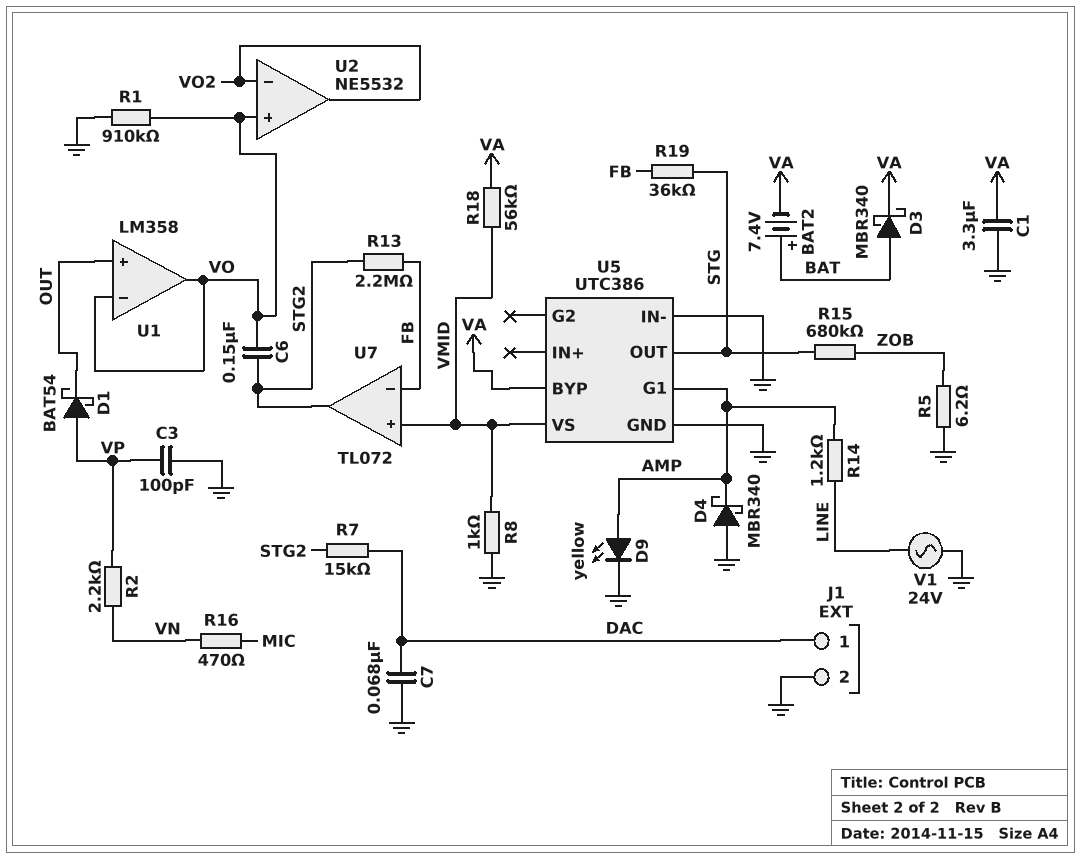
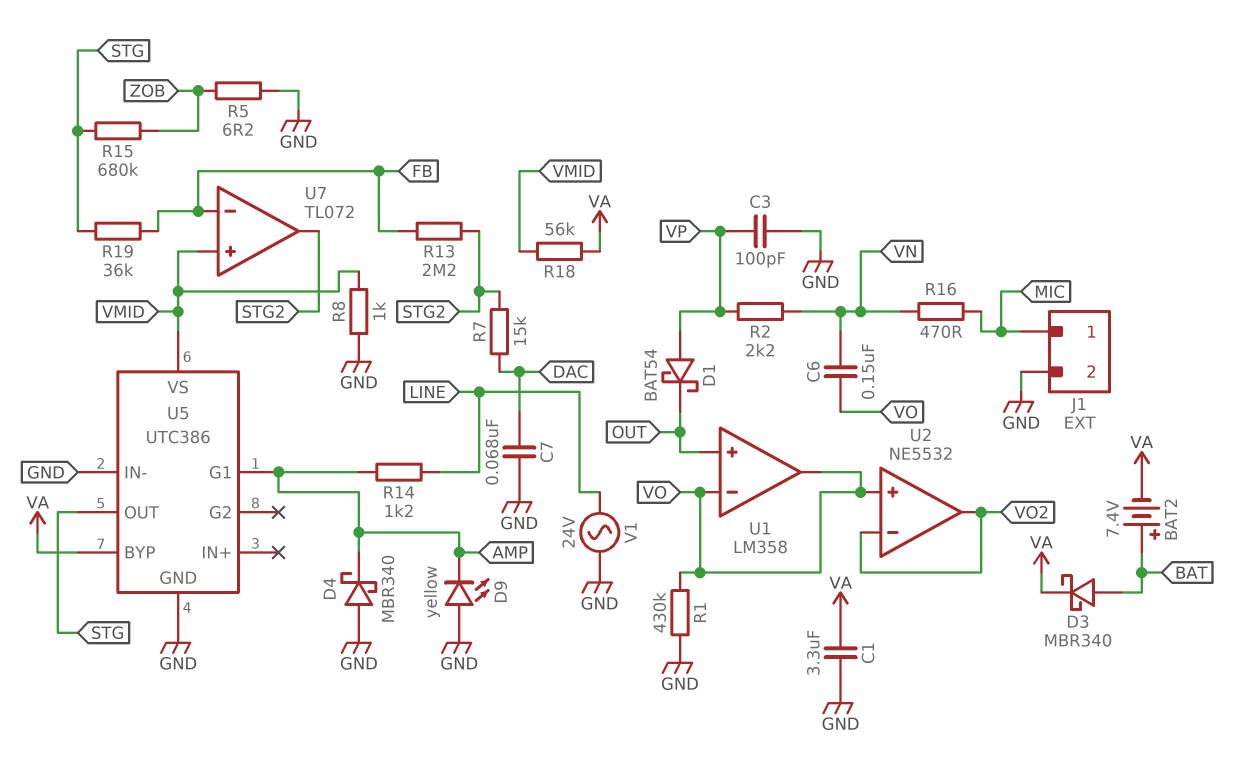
C6: 150nF (STG2, VO) -> 150nF (VN, VO)
D9: LED yellow (A AMP, K GND) -> LED yellow (A GND, K AMP)
J1 pin 1: DAC -> MIC
R1: 910k (GND, VO) -> 430k (GND, VO)

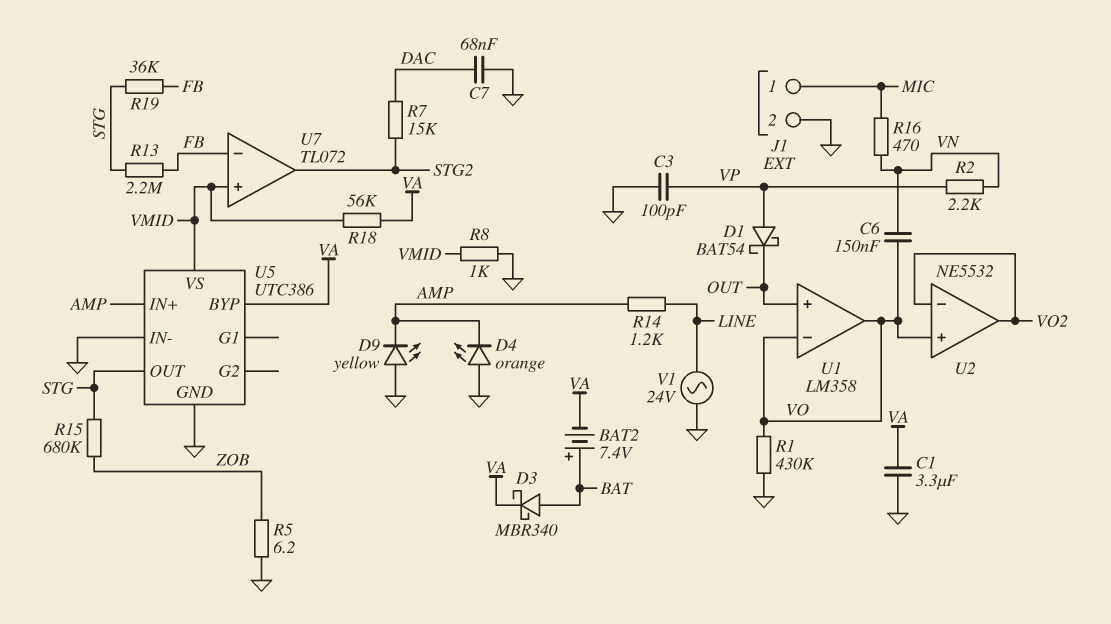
D4: schottky MBR340 (A GND, K AMP) -> LED orange (A GND, K AMP)
R13: 2.2M (FB, STG2) -> 2.2M (FB, STG)
U5 pin G1: AMP -> none
U5 pin IN+: none -> AMP

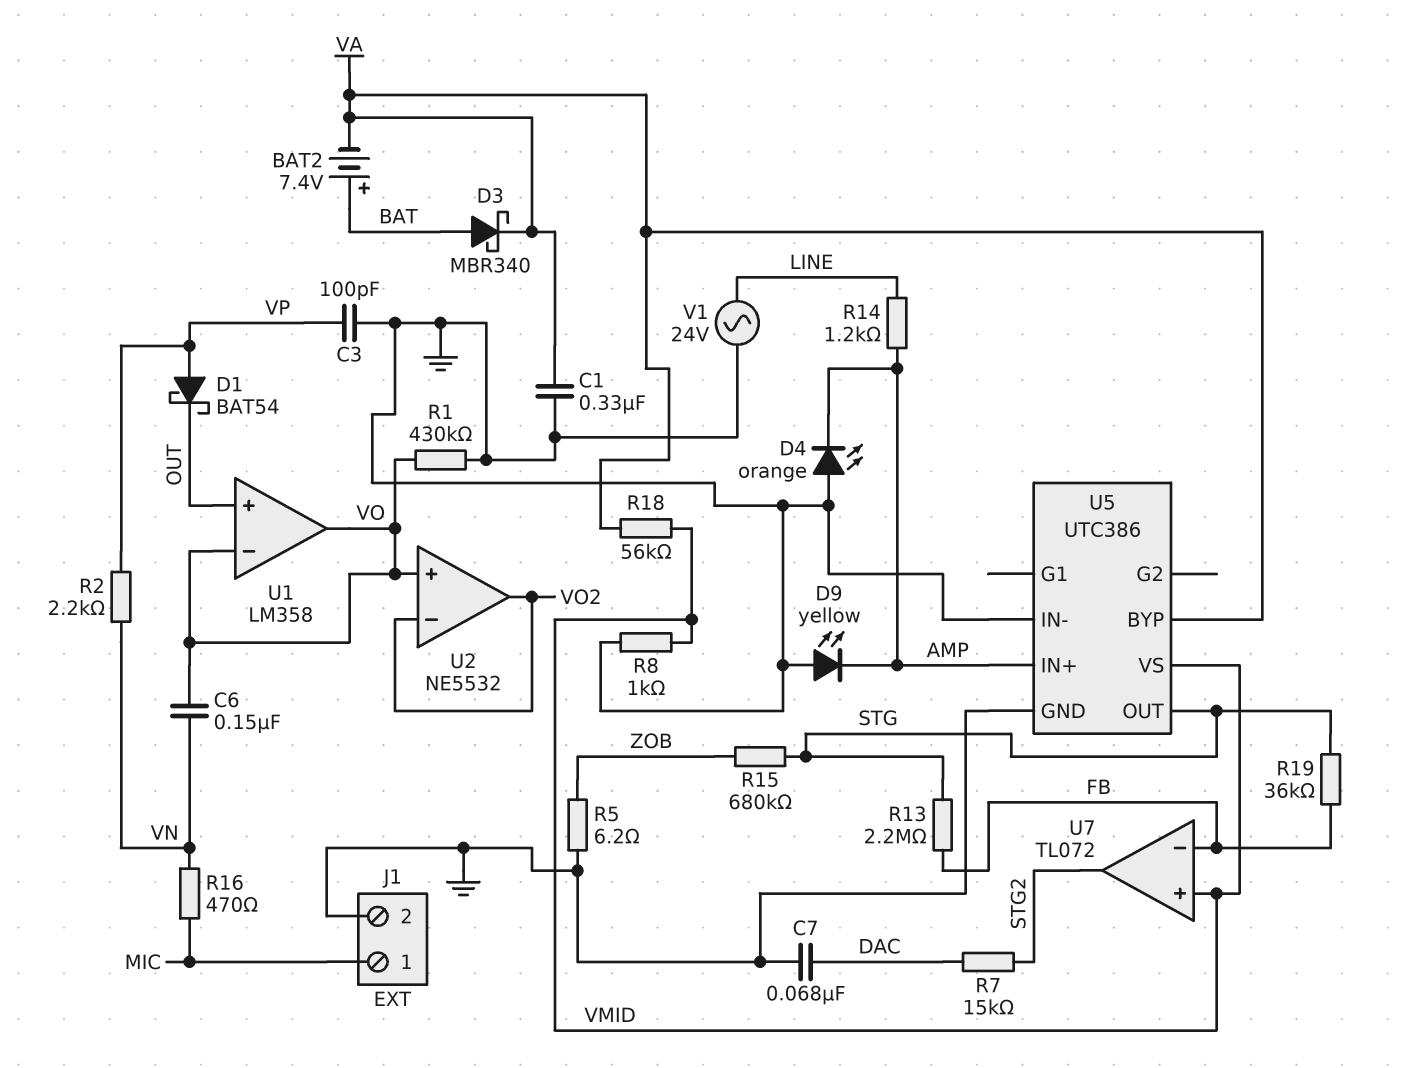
C1: 3.3uF (GND, VA) -> 330nF (GND, VA)

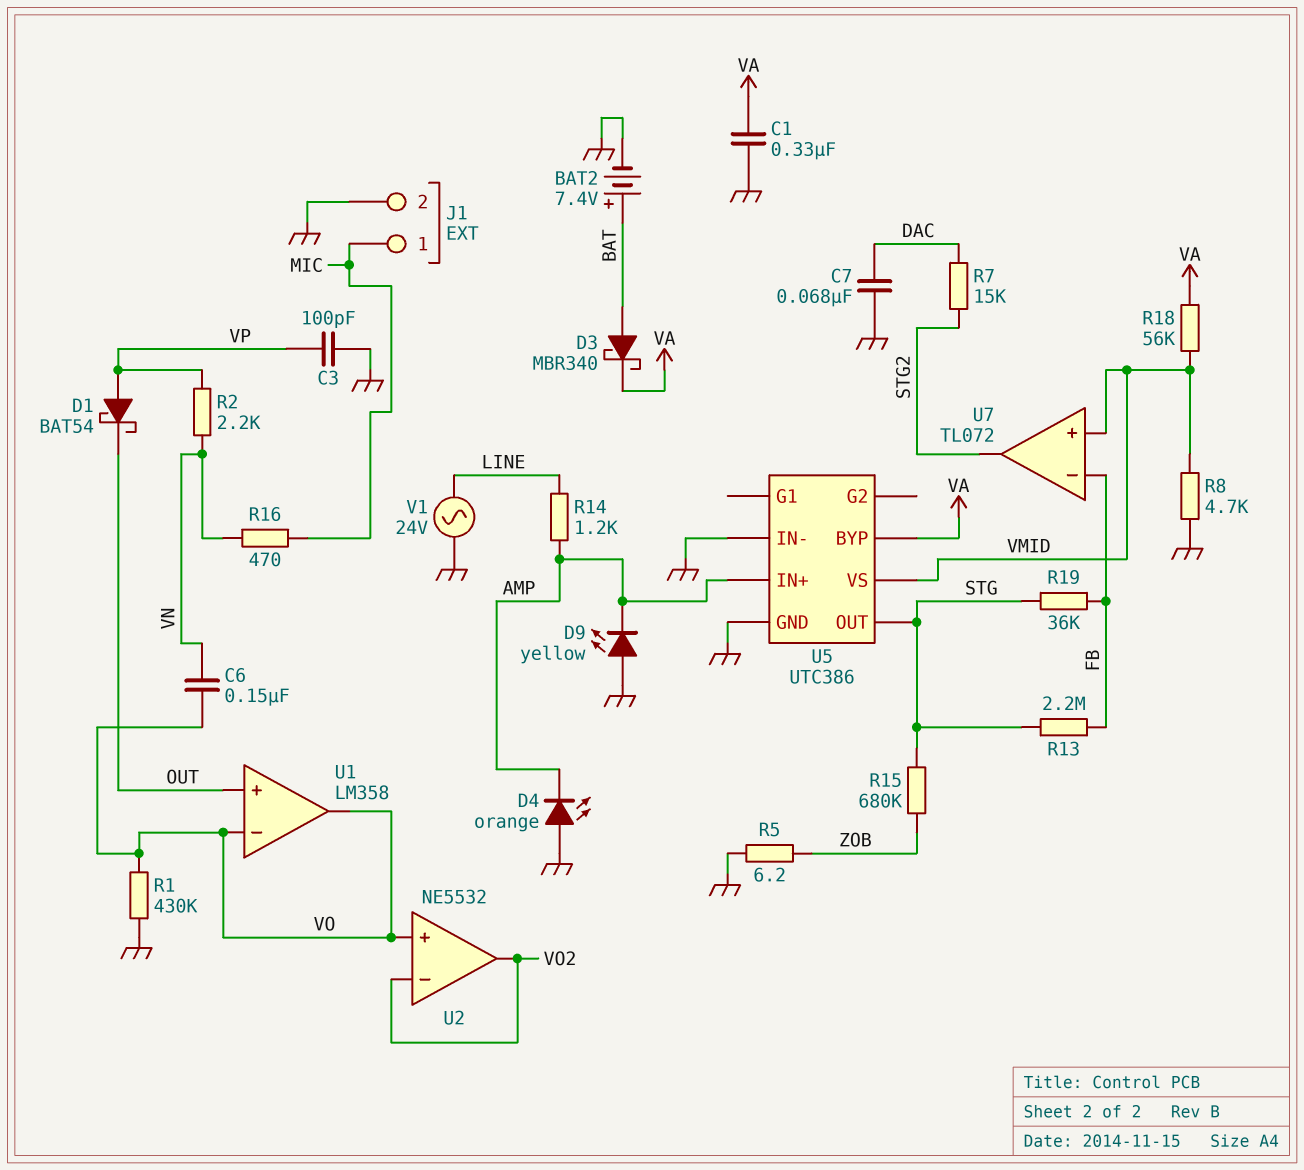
BAT2: 7.4V (plus BAT, minus VA) -> 7.4V (plus BAT, minus GND)
R8: 1k (GND, VMID) -> 4.7k (GND, VMID)

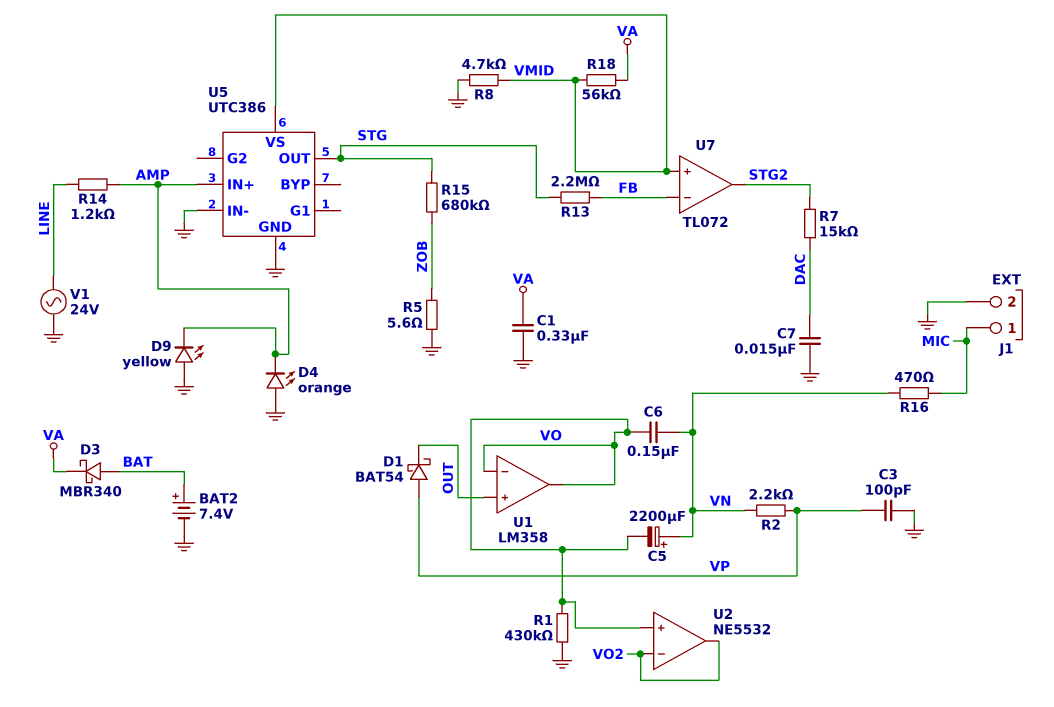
C5: none -> 2200uF (plus VN, minus VO)
C7: 68nF (DAC, GND) -> 15nF (DAC, GND)
R5: 6.2 (GND, ZOB) -> 5.6 (GND, ZOB)
R19: 36k (FB, STG) -> none
U5 pin BYP: VA -> none

